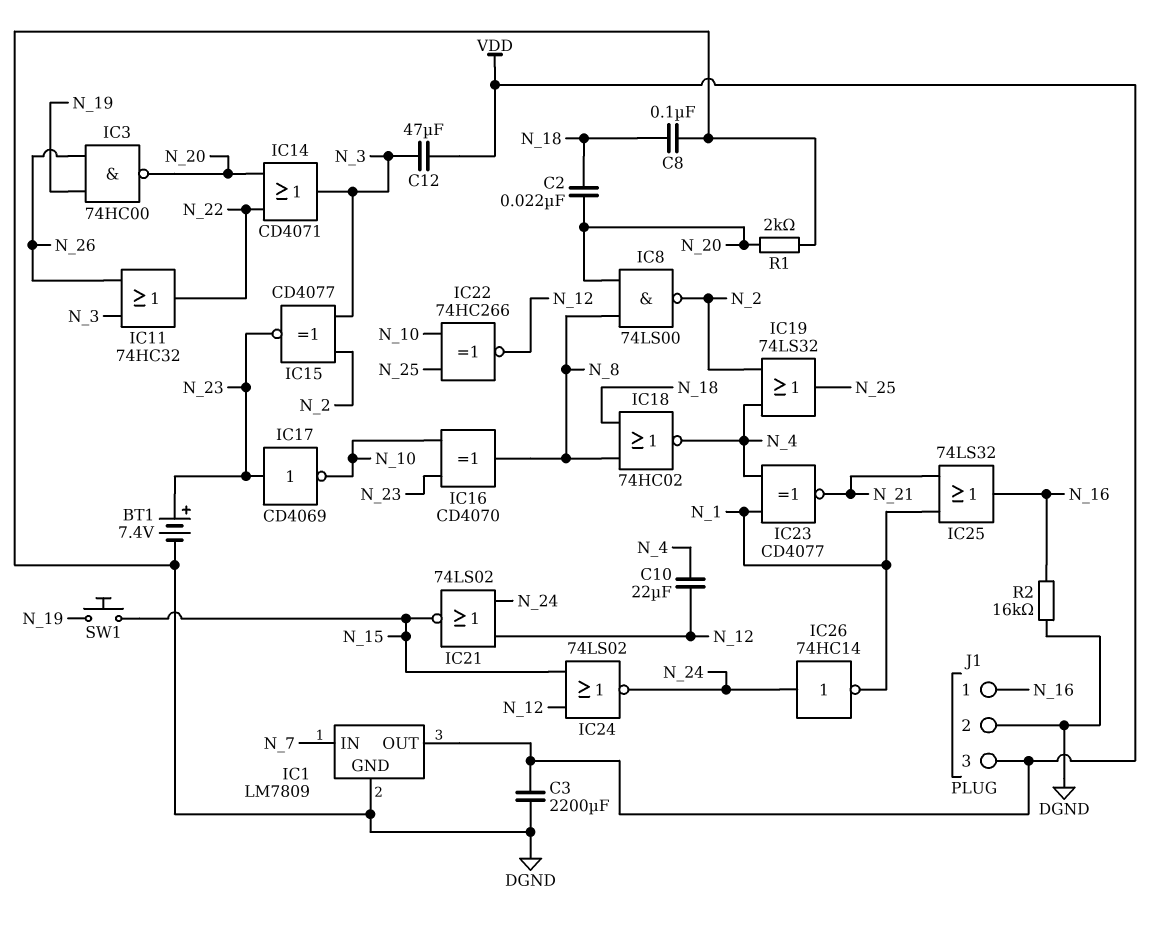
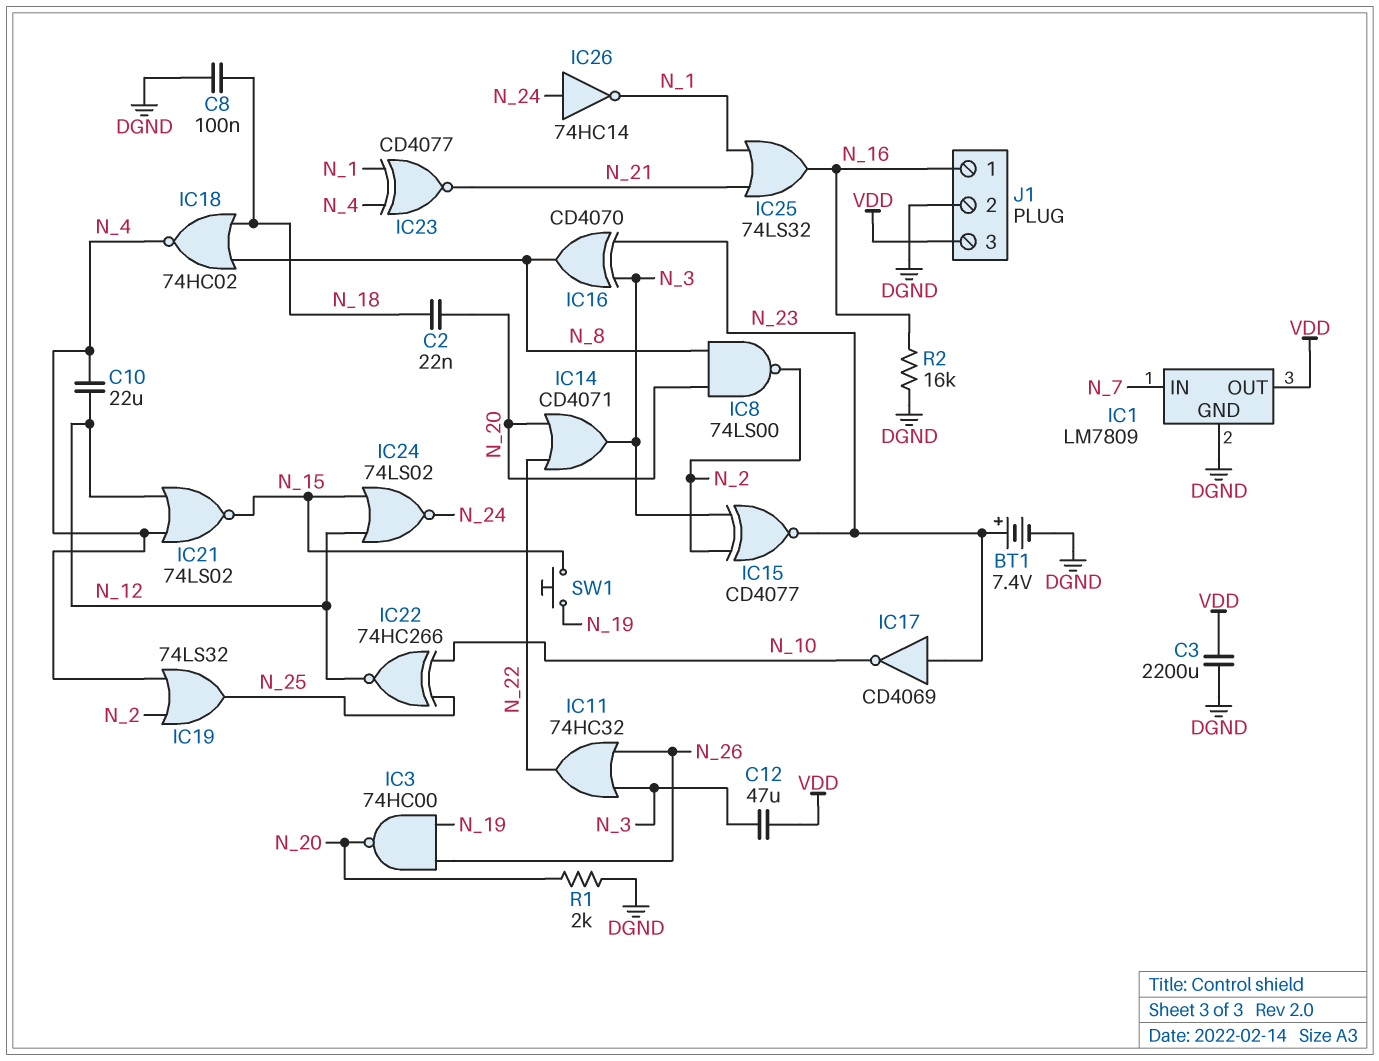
IC16: XOR CD4070 (in N_10, in N_23, out N_8) -> XOR CD4070 (in N_3, in N_23, out N_8)
IC21: NOR 74LS02 (in N_12, in N_24, out N_15) -> NOR 74LS02 (in N_4, in N_12, out N_15)

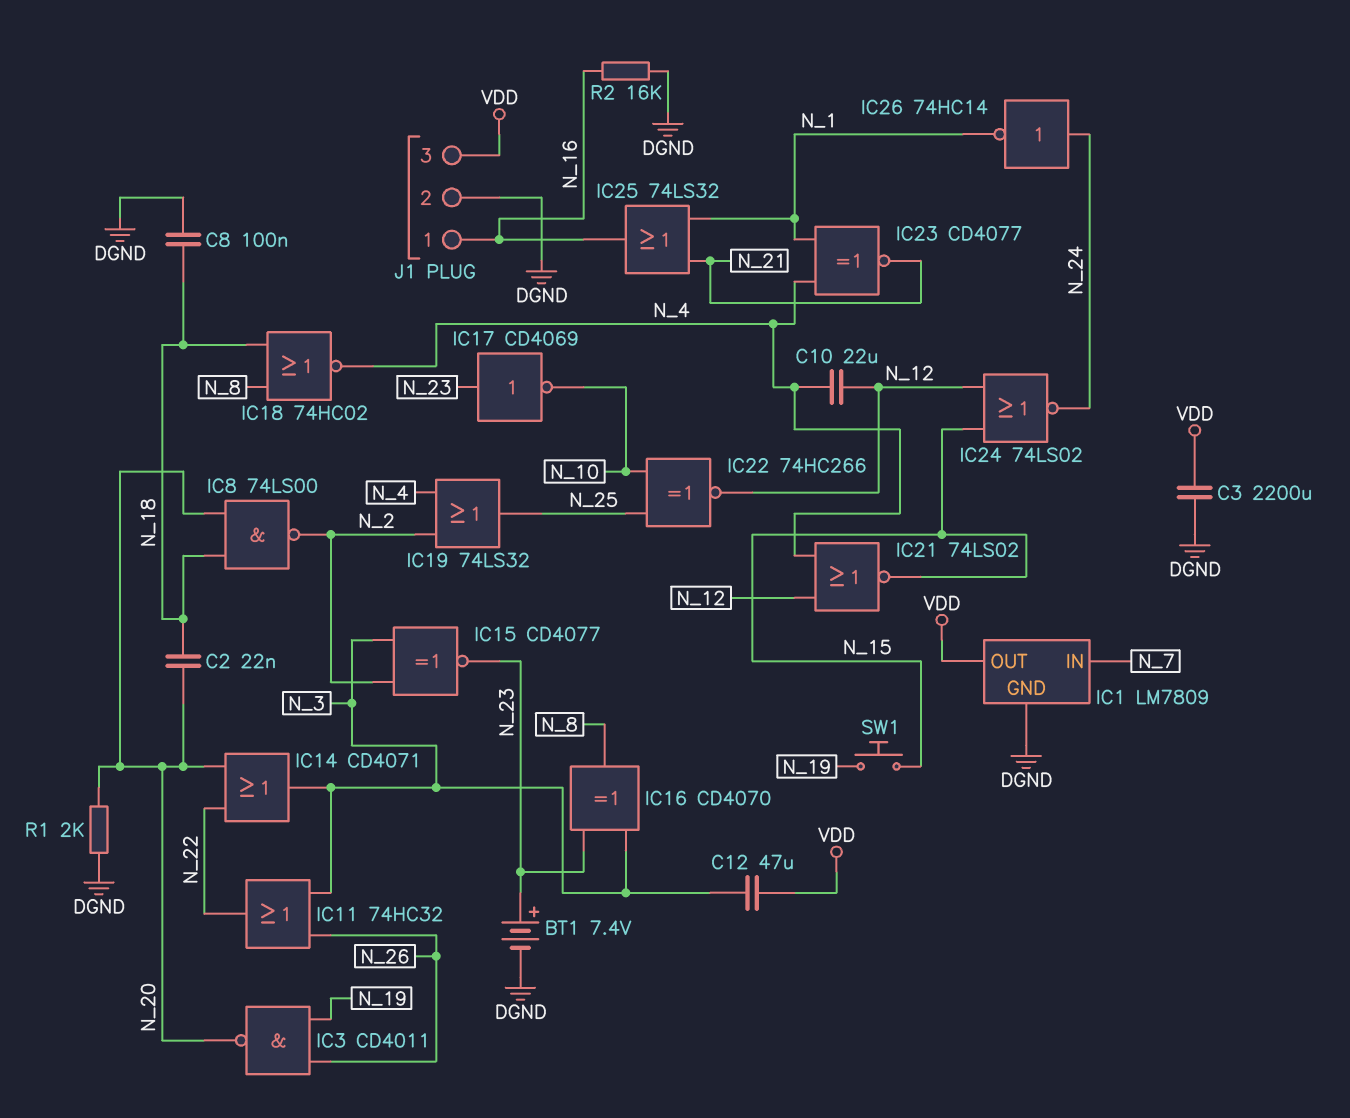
IC3: NAND 74HC00 (in N_19, in N_26, out N_20) -> NAND CD4011 (in N_19, in N_26, out N_20)
IC8: NAND 74LS00 (in N_8, in N_20, out N_2) -> NAND 74LS00 (in N_18, in N_20, out N_2)

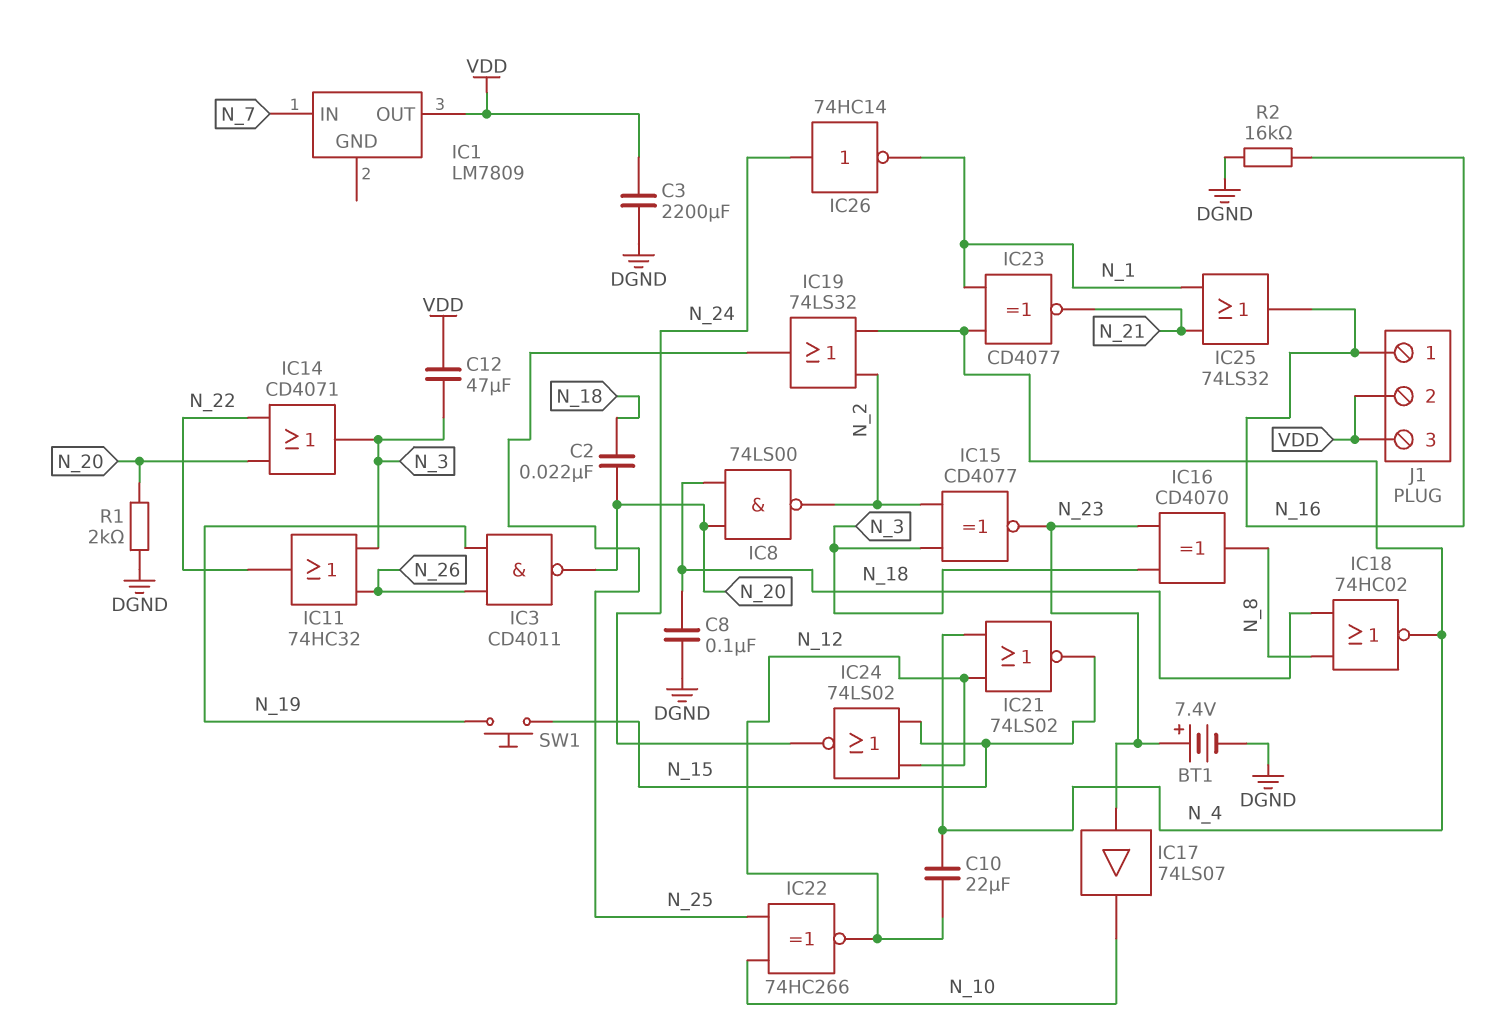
IC1 pin GND: DGND -> none
IC17: NOT CD4069 (in N_23, out N_10) -> buffer 74LS07 (in N_23, out N_10)
J1 pin 2: DGND -> VDD

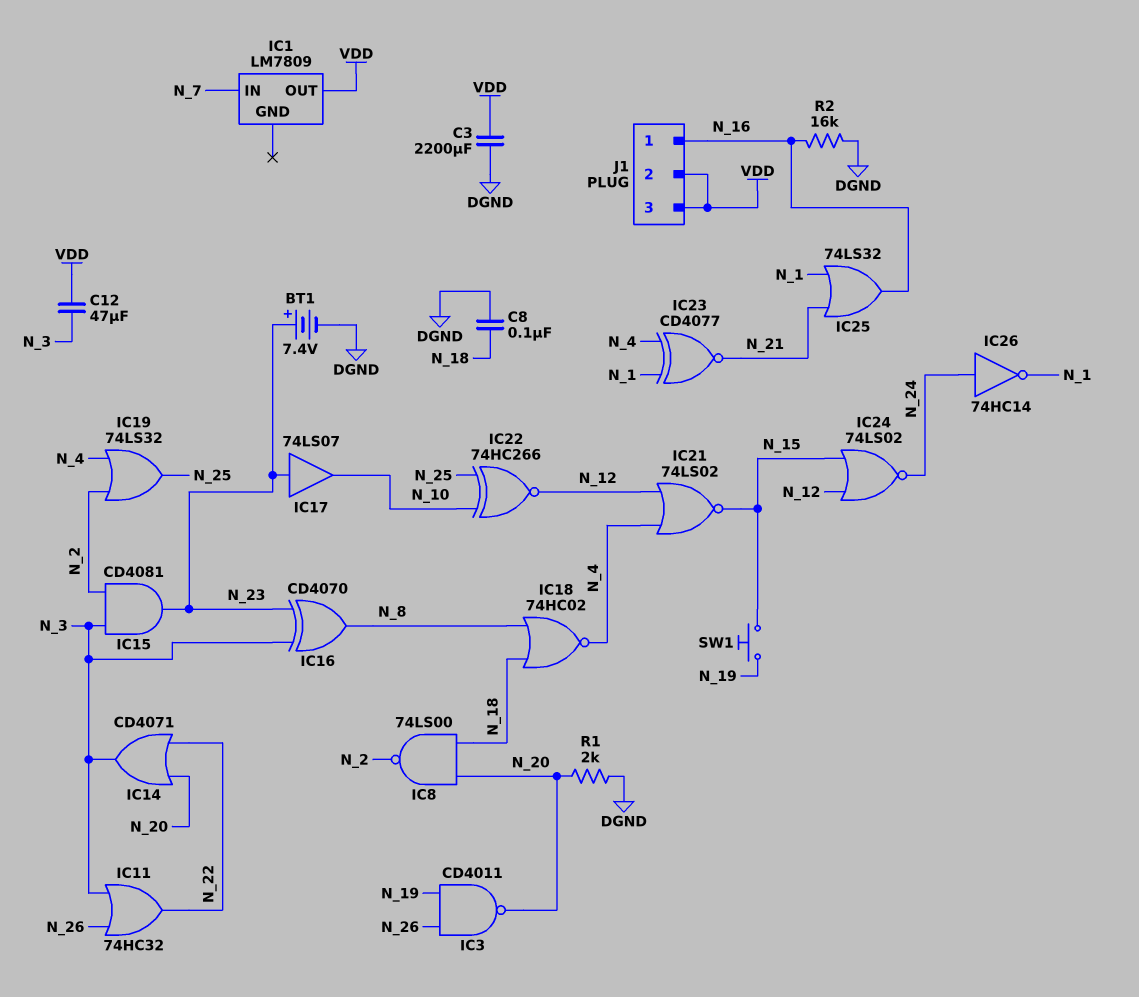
C2: 22nF (N_18, N_20) -> none
C10: 22uF (N_4, N_12) -> none
IC15: XNOR CD4077 (in N_2, in N_3, out N_23) -> AND CD4081 (in N_2, in N_3, out N_23)

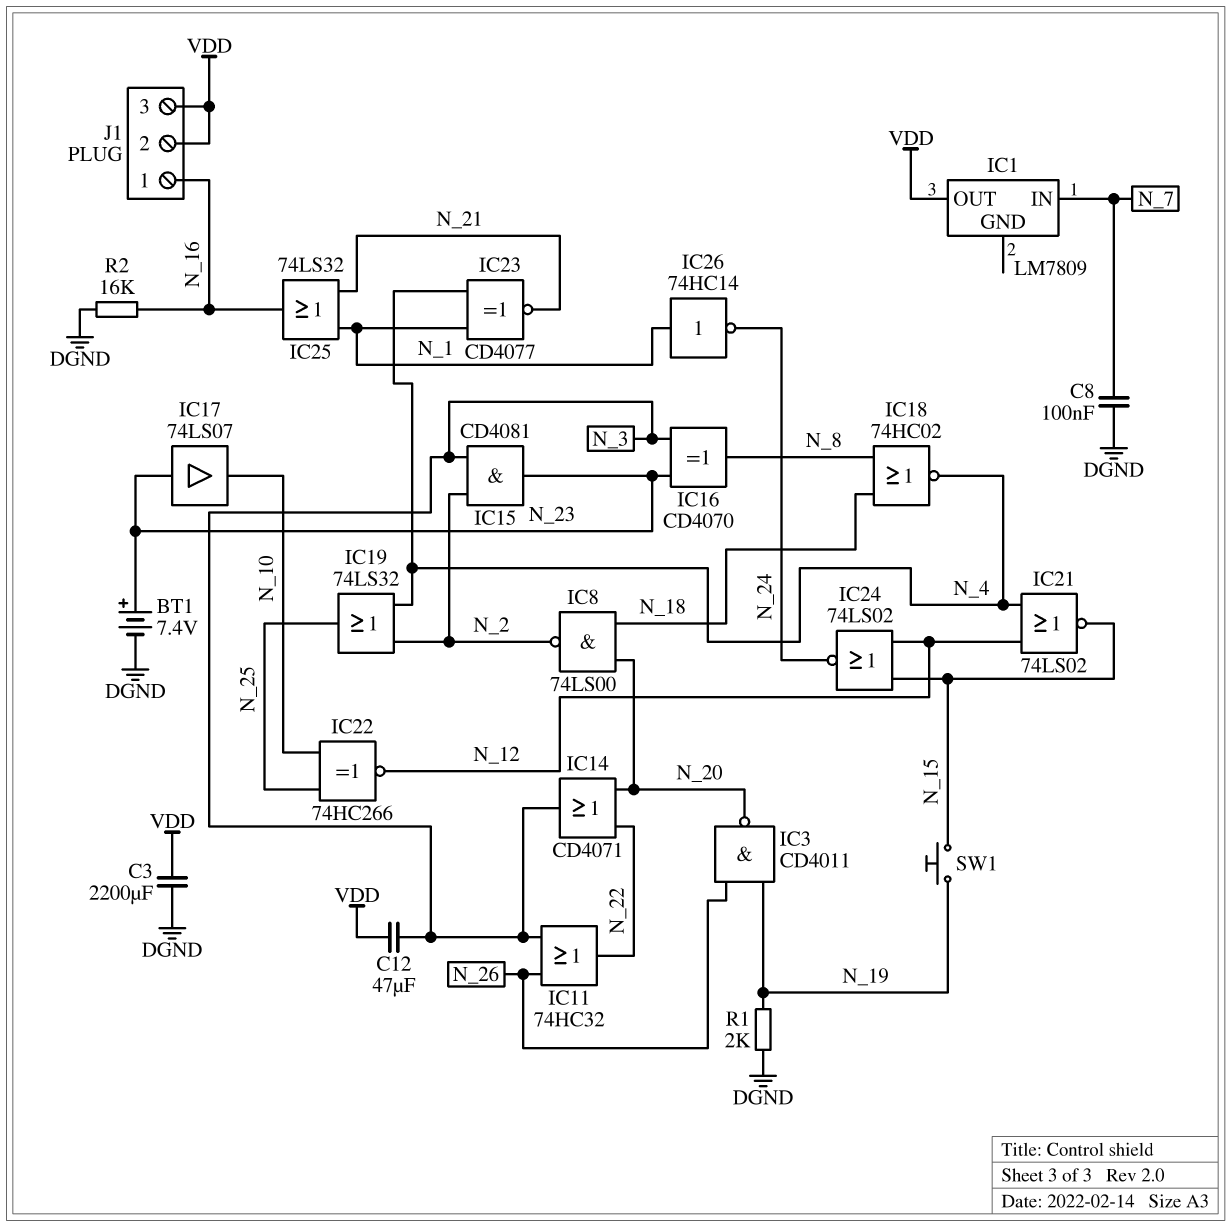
C8: 100nF (DGND, N_18) -> 100nF (DGND, N_7)
IC26: NOT 74HC14 (in N_24, out N_1) -> NOT 74HC14 (in N_1, out N_24)
R1: 2k (DGND, N_20) -> 2k (DGND, N_19)

